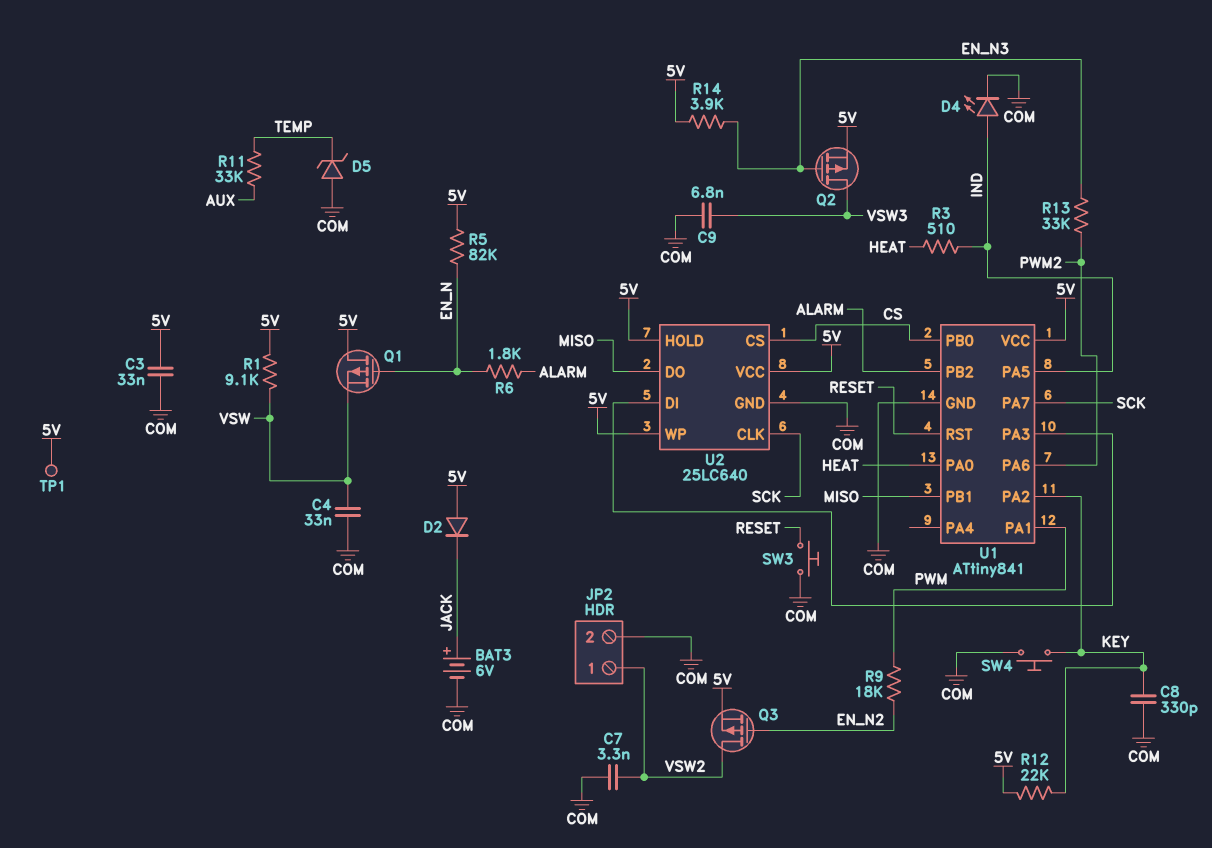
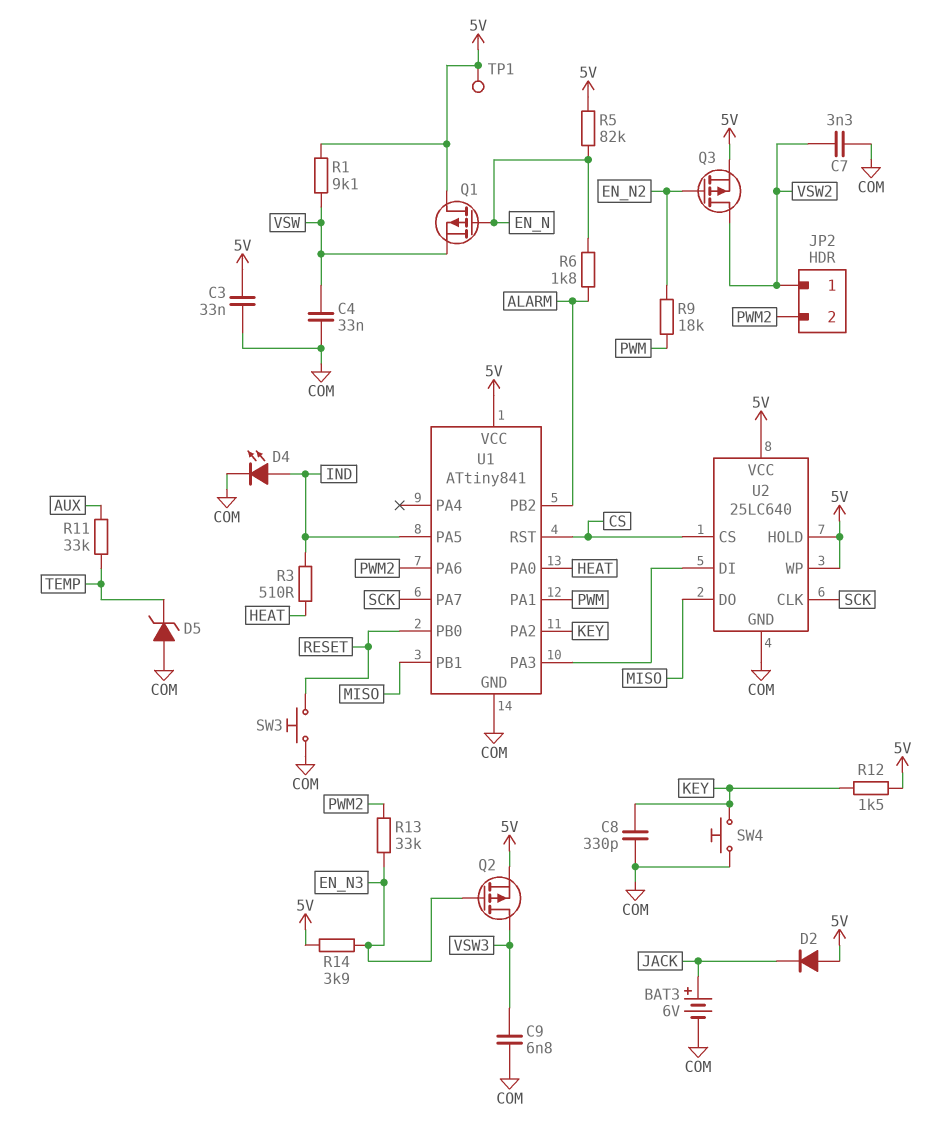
JP2 pin 2: COM -> PWM2
R12: 22k (5V, KEY) -> 1.5k (5V, KEY)
U1 pin PB0: CS -> RESET
U1 pin RST: RESET -> CS

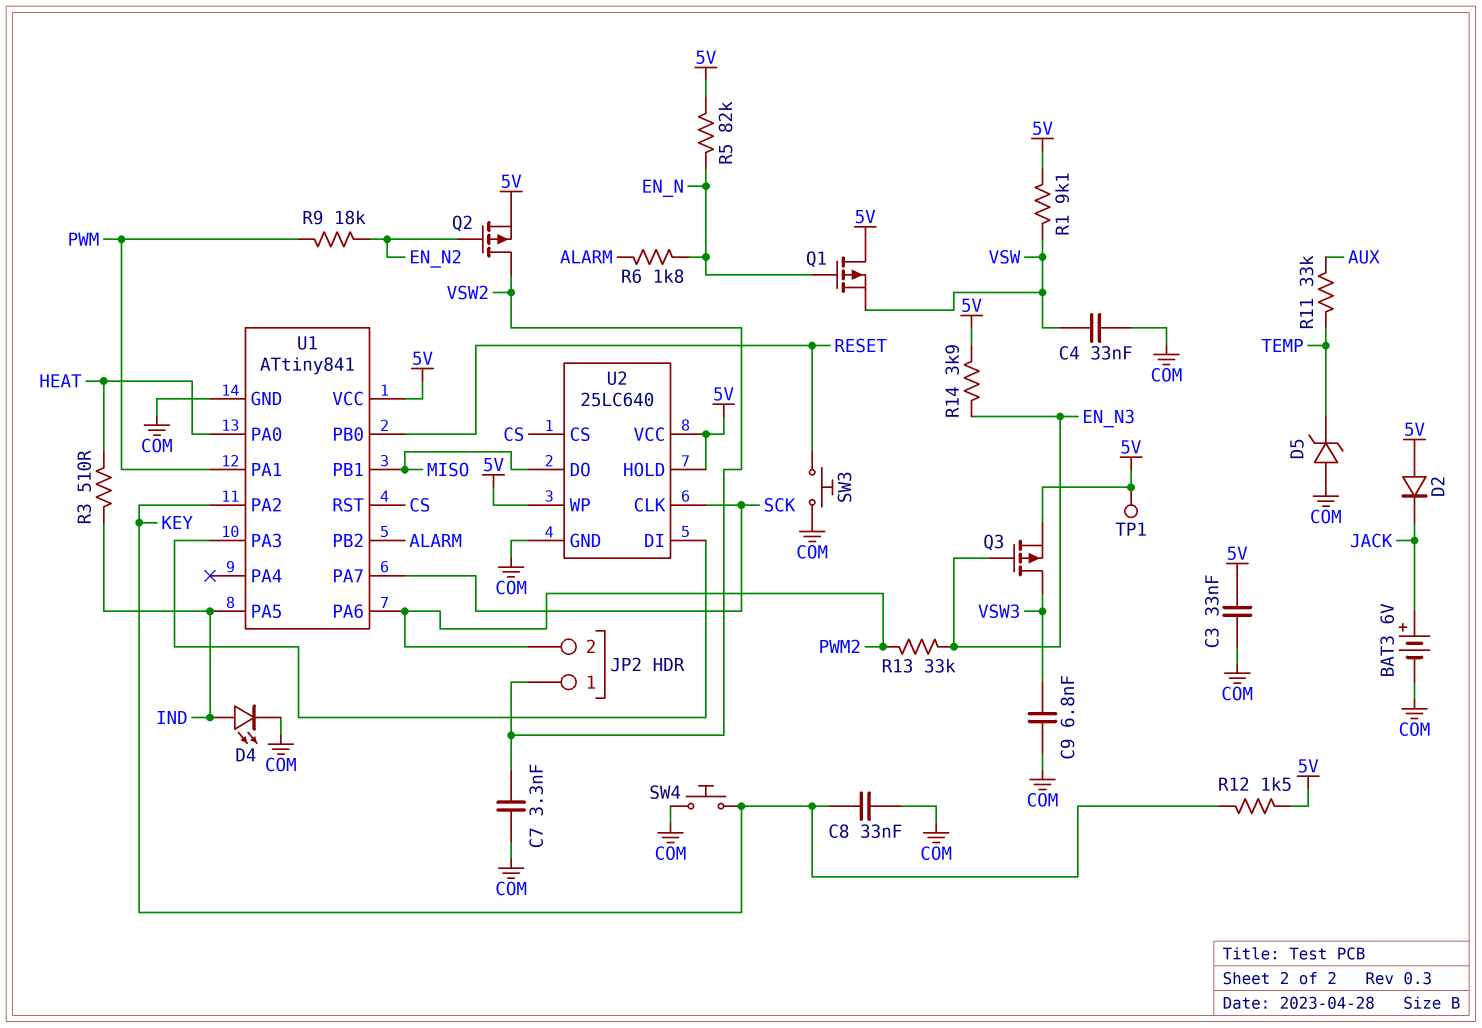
C8: 330pF (COM, KEY) -> 33nF (COM, KEY)
Q2: PMOS (G EN_N3, D VSW3, S 5V) -> PMOS (G EN_N2, D VSW2, S 5V)
Q3: PMOS (G EN_N2, D VSW2, S 5V) -> PMOS (G EN_N3, D VSW3, S 5V)

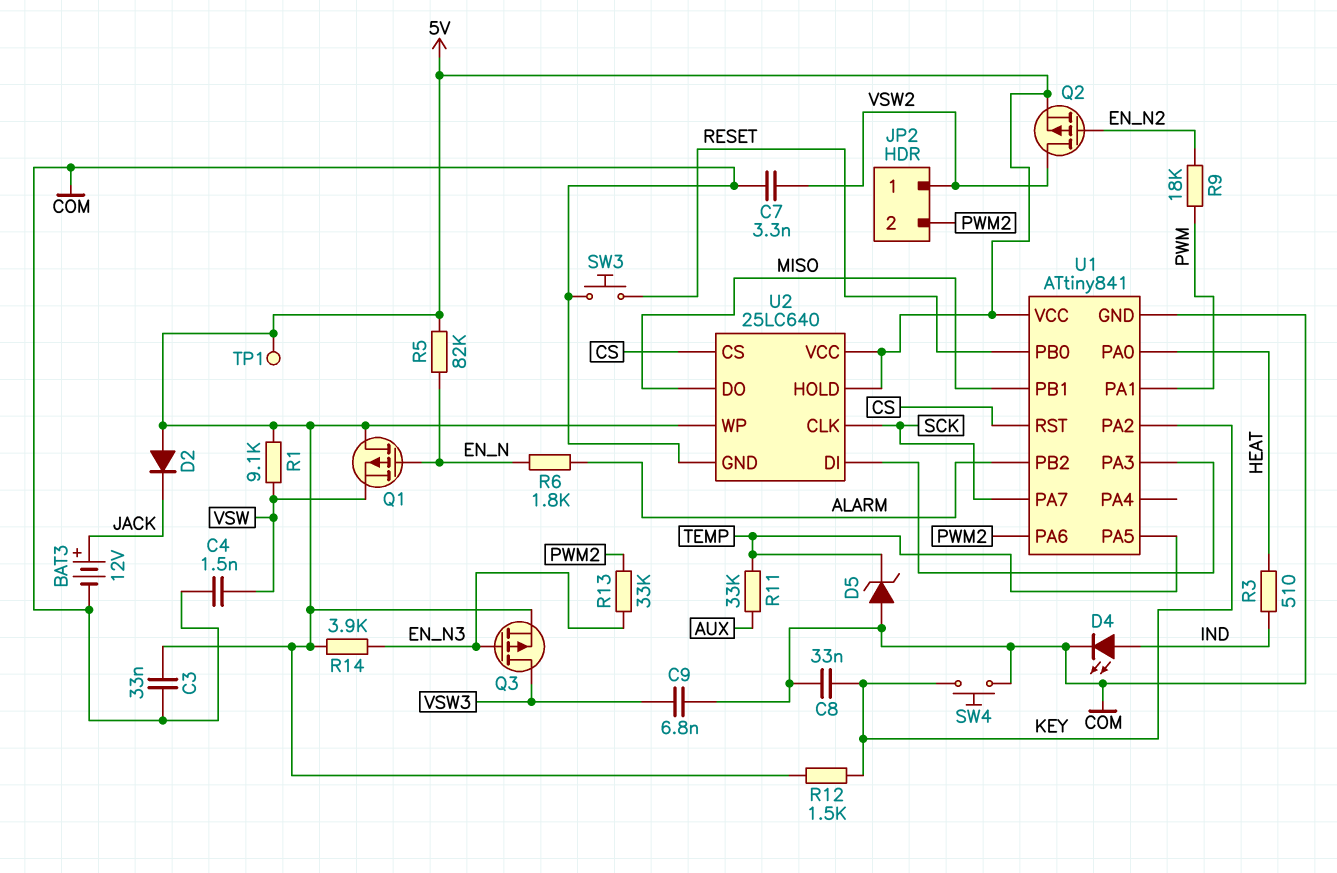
BAT3: 6V (plus JACK, minus COM) -> 12V (plus JACK, minus COM)
C4: 33nF (COM, VSW) -> 1.5nF (COM, VSW)
U1 pin PA5: IND -> TEMP

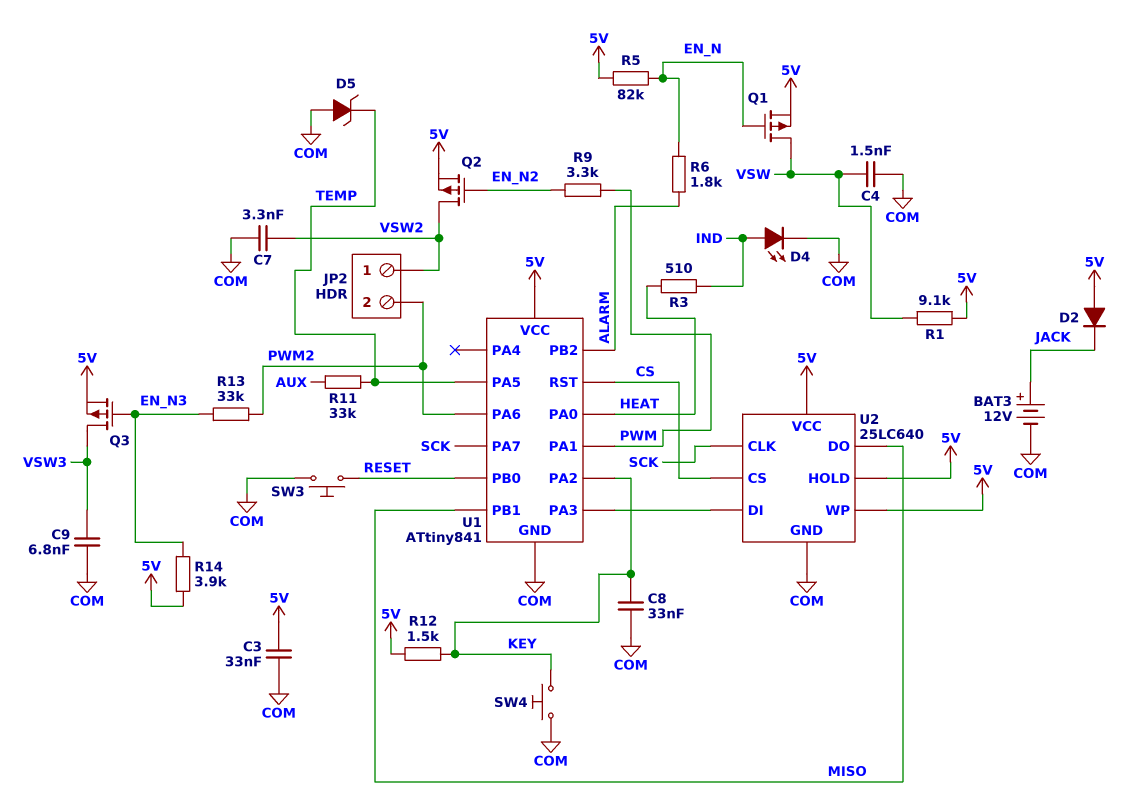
Q1: PMOS (G EN_N, D 5V, S VSW) -> PMOS (G EN_N, D VSW, S 5V)
R9: 18k (EN_N2, PWM) -> 3.3k (EN_N2, PWM)
TP1: test point (5V) -> none

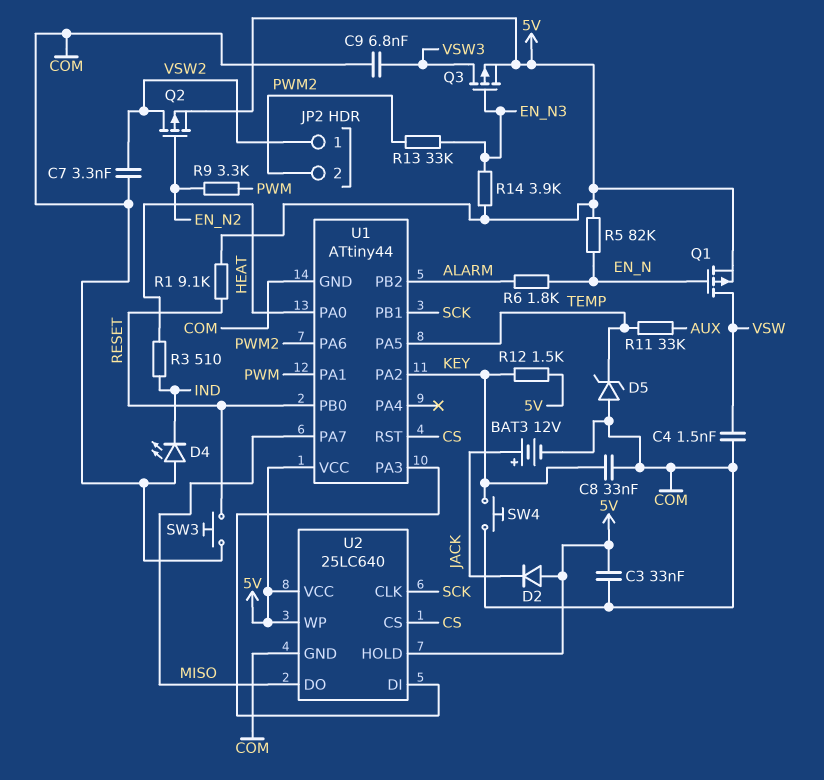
D4: LED (A IND, K COM) -> LED (A COM, K IND)
R1: 9.1k (5V, VSW) -> 9.1k (5V, RESET)
U1: ATtiny841 -> ATtiny44
U1 pin PA7: SCK -> MISO
U1 pin PB1: MISO -> SCK

